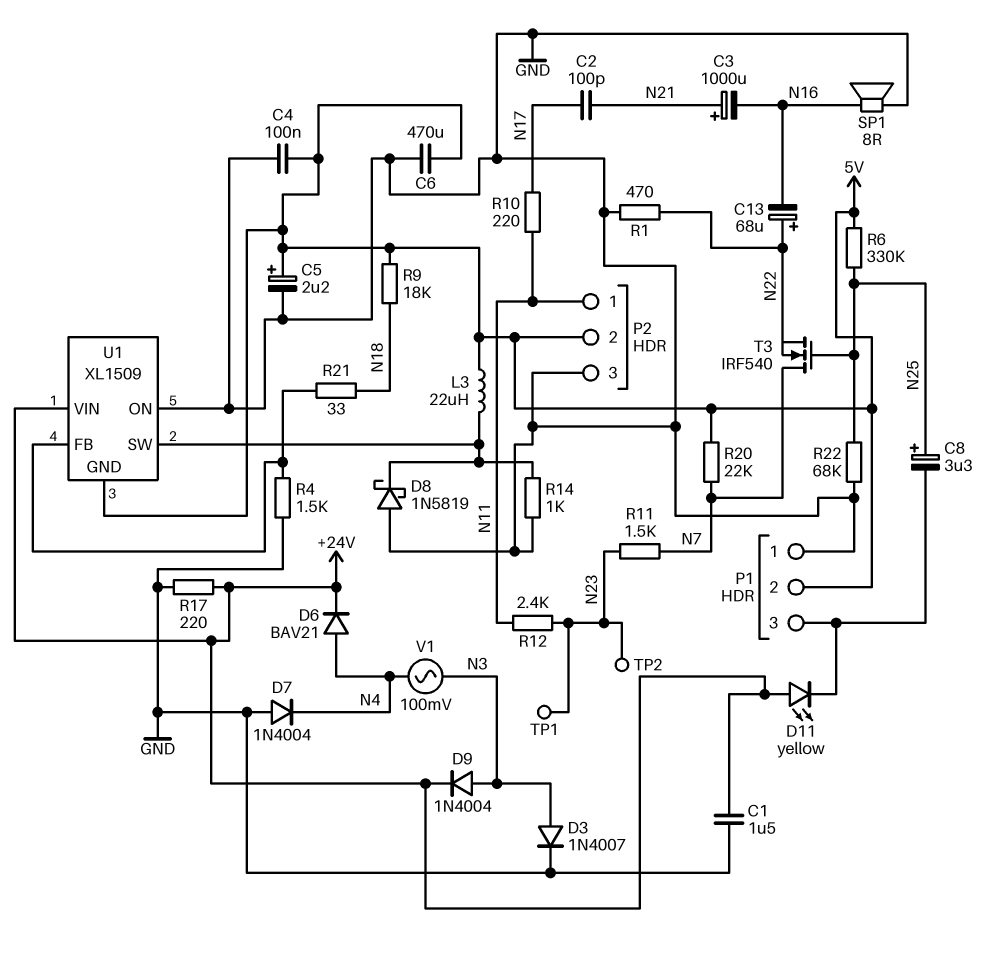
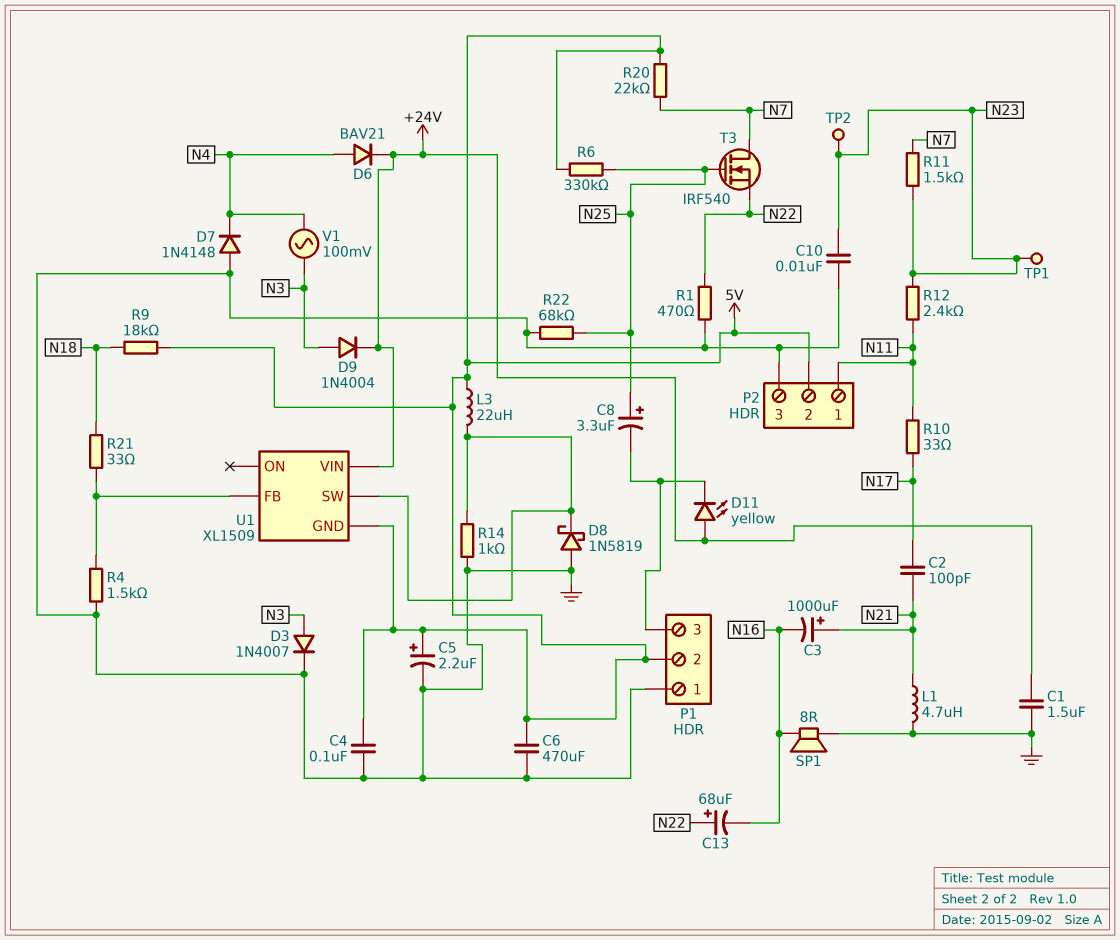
C10: none -> 10nF (GND, N23)
D7: diode 1N4004 (A GND, K N4) -> diode 1N4148 (A GND, K N4)
L1: none -> 4.7uH (GND, N21)
R10: 220 (N11, N17) -> 33 (N11, N17)
R17: 220 (+24V, GND) -> none
U1 pin ON: GND -> none

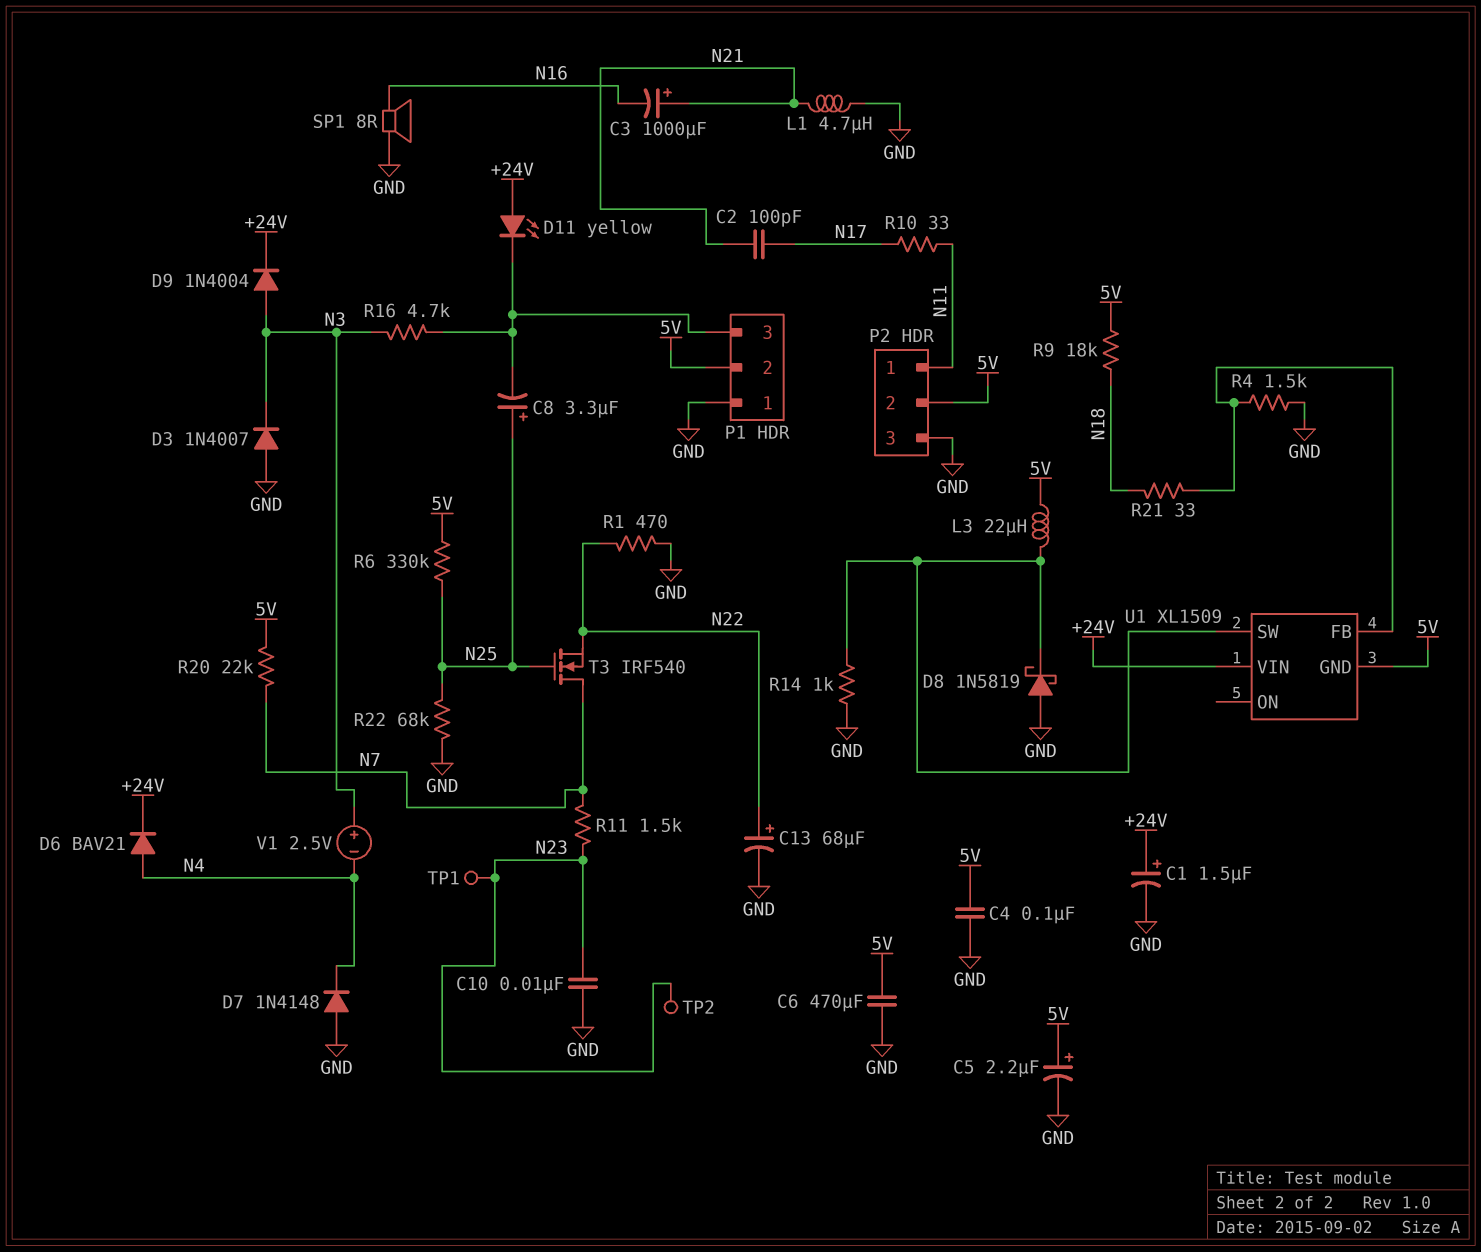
C1: 1.5uF (+24V, GND) -> 1.5uF (plus +24V, minus GND)
C13: 68uF (plus N22, minus N16) -> 68uF (plus N22, minus GND)
D3: diode 1N4007 (A N3, K GND) -> diode 1N4007 (A GND, K N3)
R12: 2.4k (N11, N23) -> none
R16: none -> 4.7k (N3, P1/3)
V1: AC 100mV (N3, N4) -> 2.5V (plus N3, minus N4)

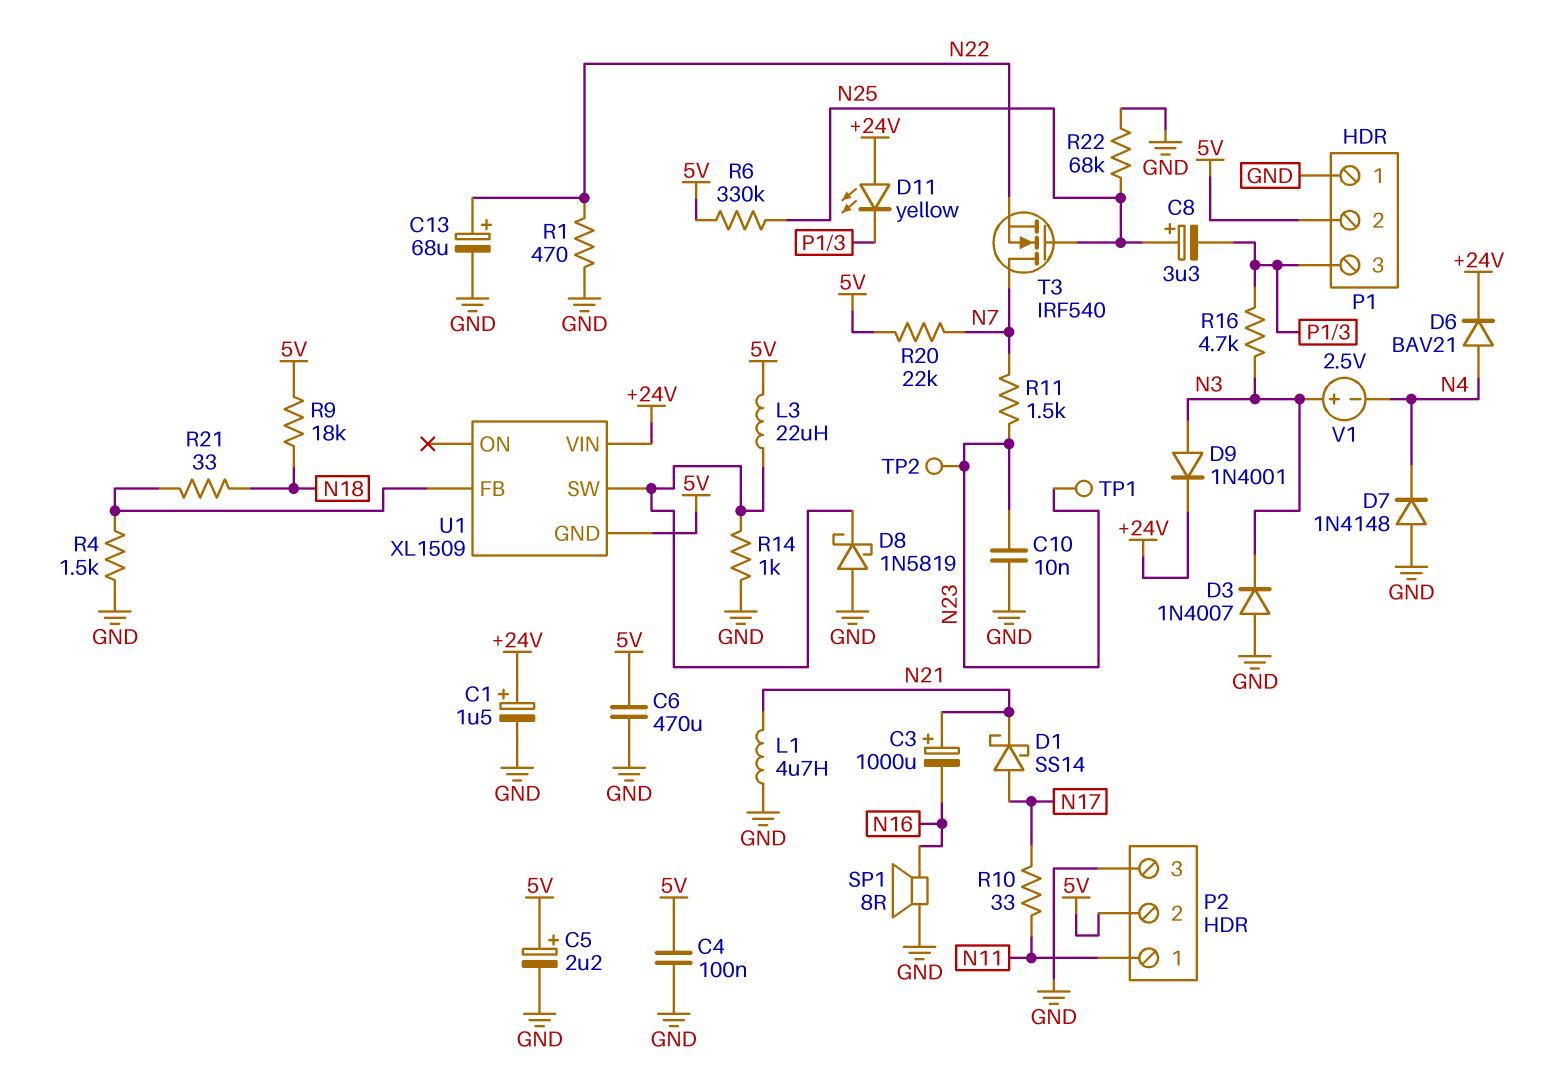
C2: 100pF (N17, N21) -> none
D1: none -> schottky SS14 (A N17, K N21)
D9: diode 1N4004 (A N3, K +24V) -> diode 1N4001 (A N3, K +24V)

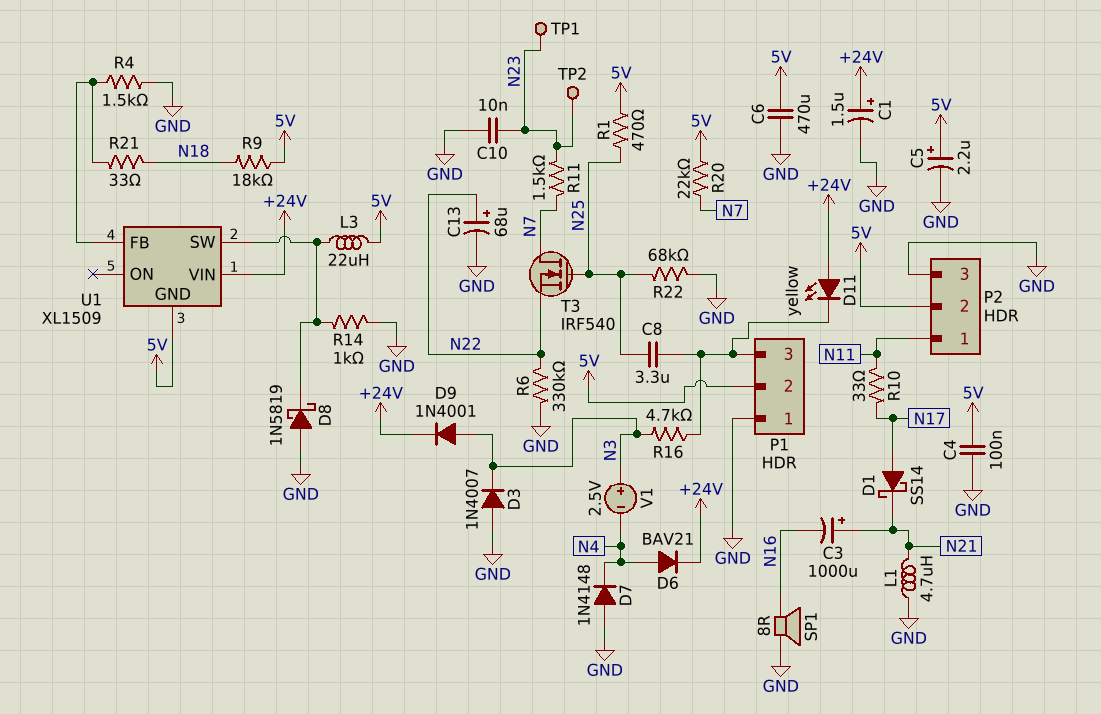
C8: 3.3uF (plus N25, minus P1/3) -> 3.3uF (N25, P1/3)
R1: 470 (GND, N22) -> 470 (5V, N25)
R6: 330k (5V, N25) -> 330k (GND, N22)

